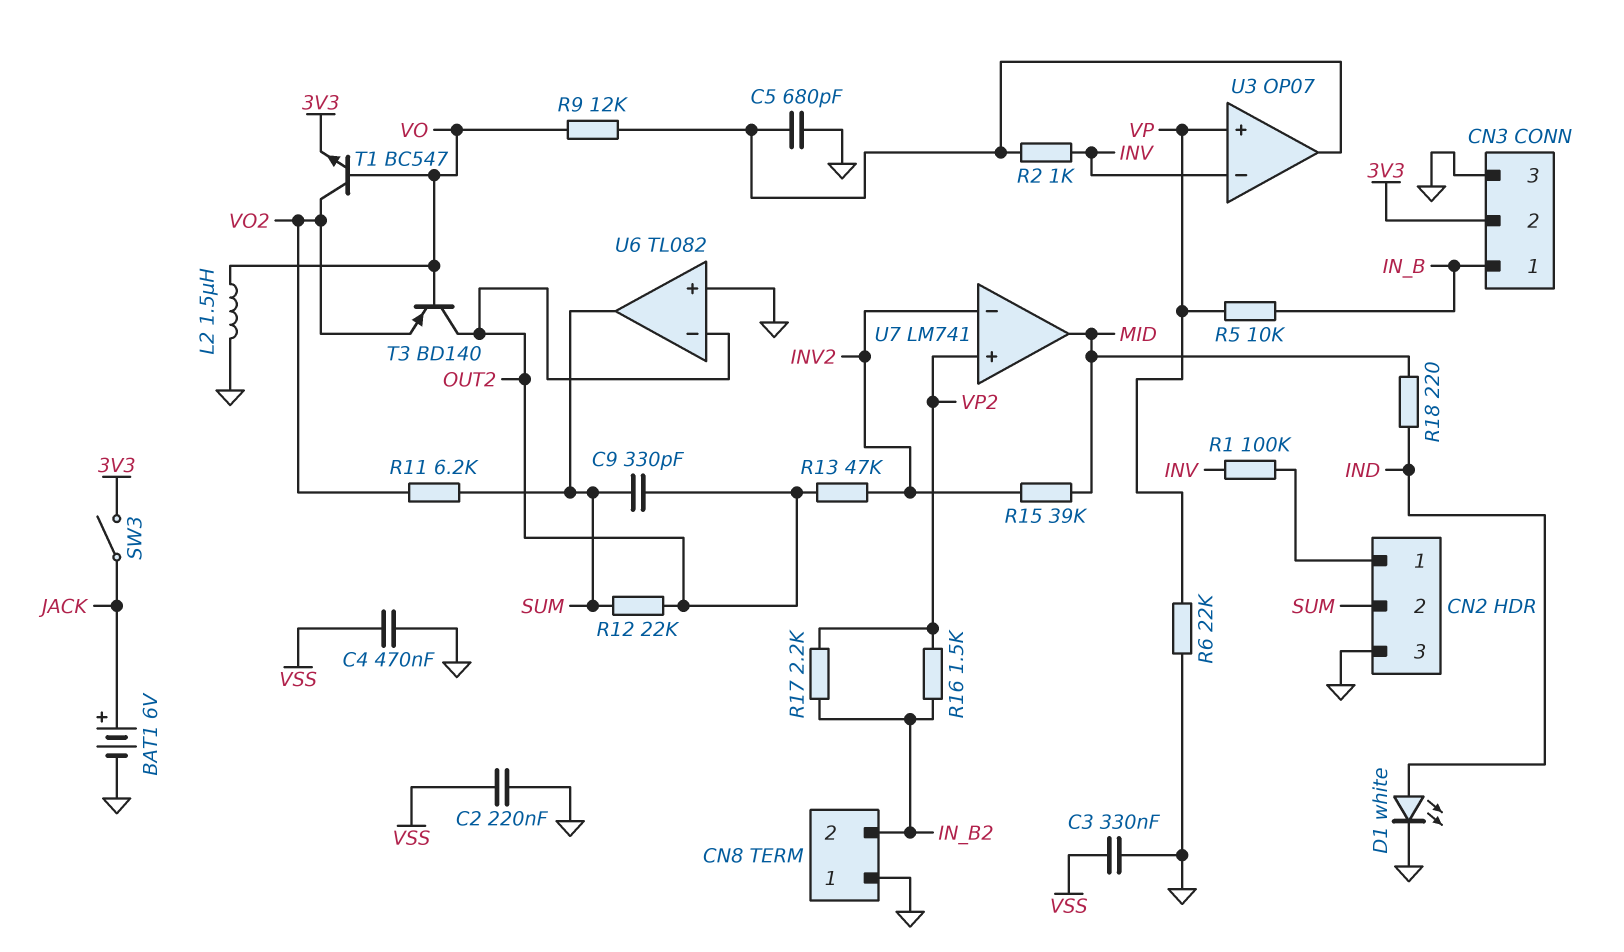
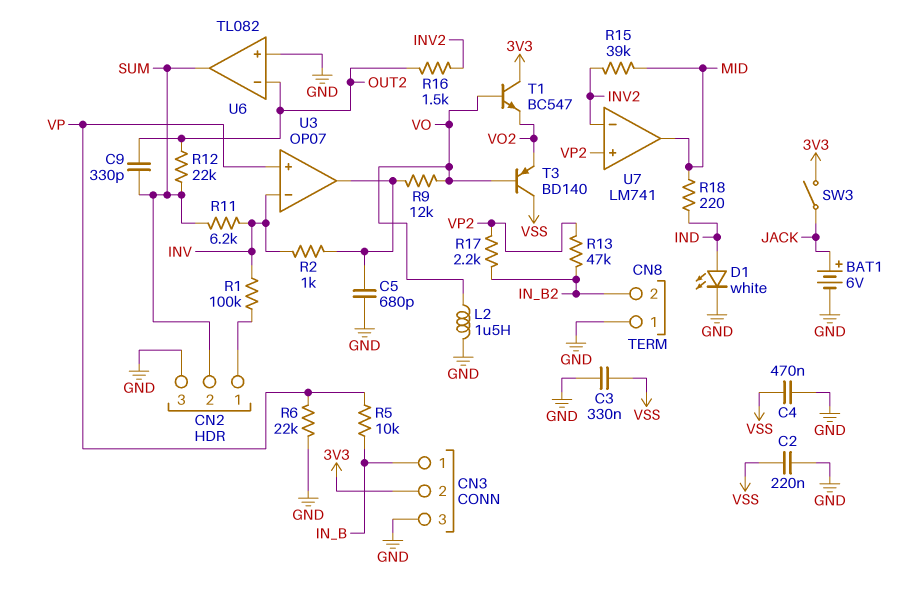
R11: 6.2k (SUM, VO2) -> 6.2k (INV, SUM)
R13: 47k (INV2, OUT2) -> 47k (IN_B2, VP2)
R16: 1.5k (IN_B2, VP2) -> 1.5k (INV2, OUT2)
T1: NPN BC547 (B VO, C VO2, E 3V3) -> NPN BC547 (B VO, C 3V3, E VO2)
T3: PNP BD140 (B VO, C OUT2, E VO2) -> PNP BD140 (B VO, C VSS, E VO2)

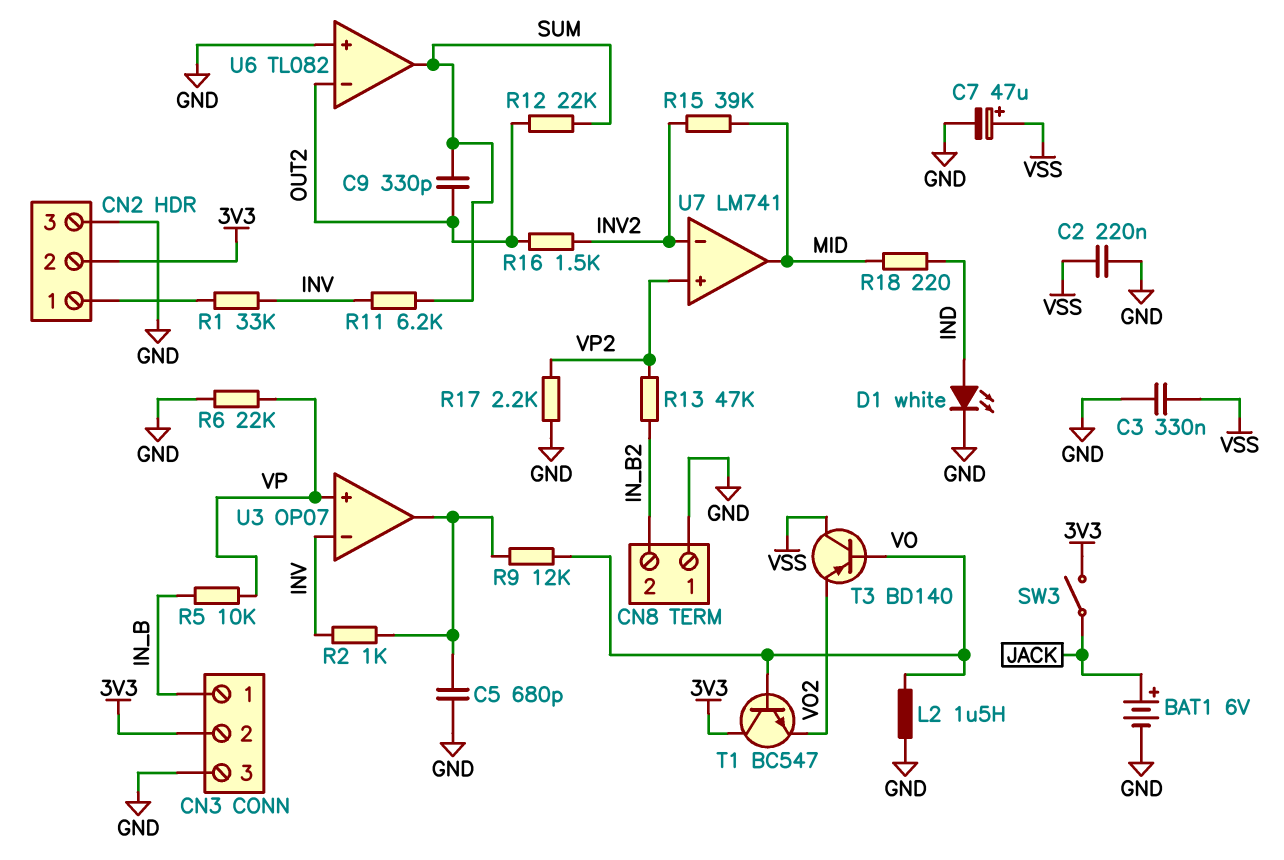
C4: 470nF (GND, VSS) -> none
C7: none -> 47uF (plus VSS, minus GND)
CN2 pin 2: SUM -> 3V3
R1: 100k (CN2/1, INV) -> 33k (CN2/1, INV)
R17: 2.2k (IN_B2, VP2) -> 2.2k (GND, VP2)

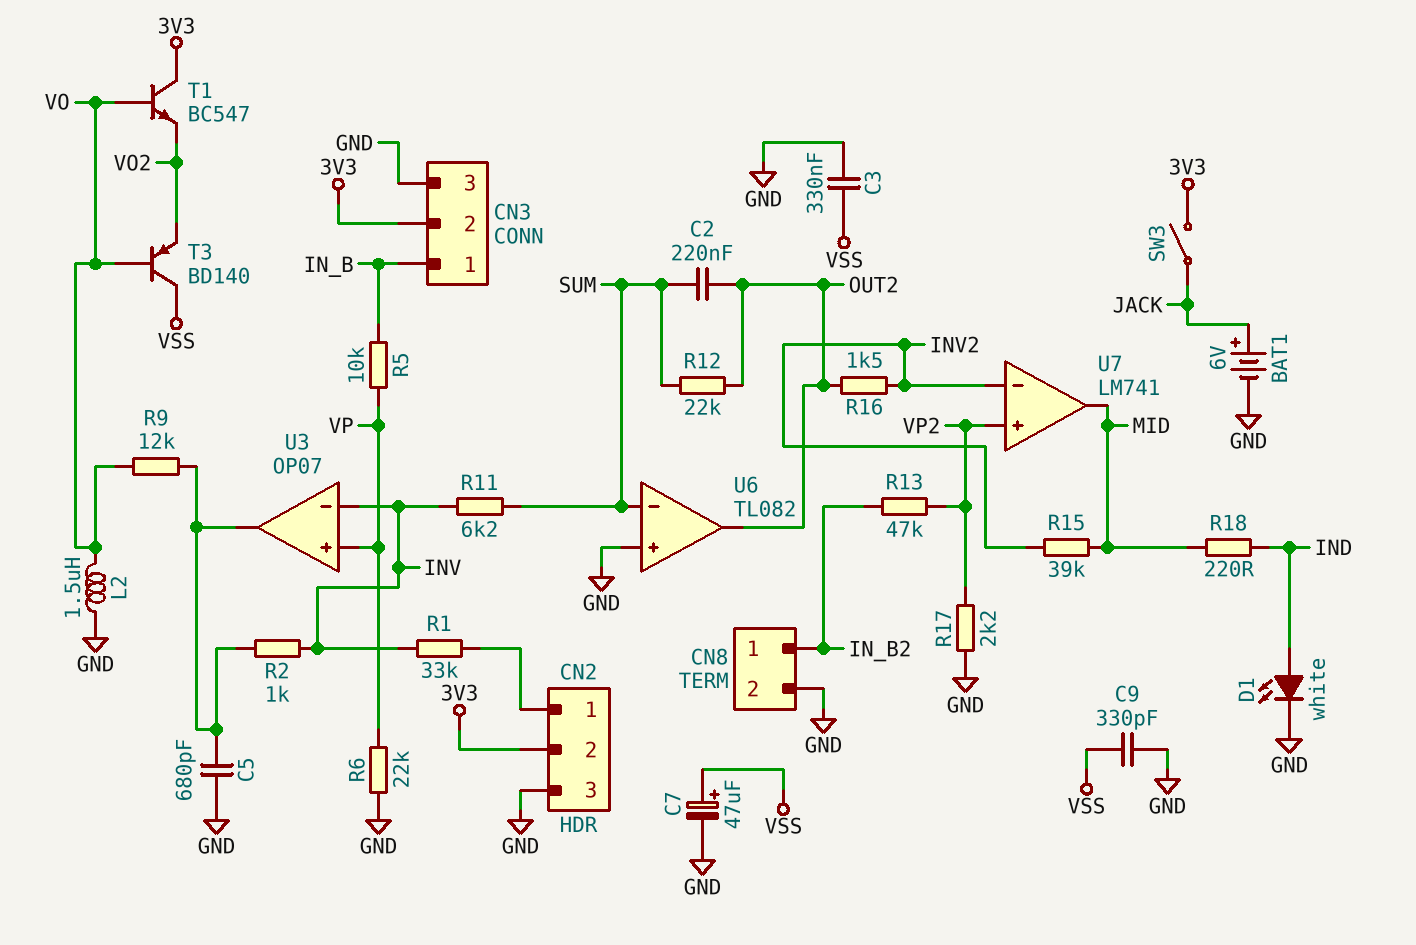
C2: 220nF (GND, VSS) -> 220nF (OUT2, SUM)
C9: 330pF (OUT2, SUM) -> 330pF (GND, VSS)
CN8 pin 1: GND -> IN_B2
CN8 pin 2: IN_B2 -> GND
U6 pin in-: OUT2 -> SUM
U6 pin out: SUM -> OUT2

